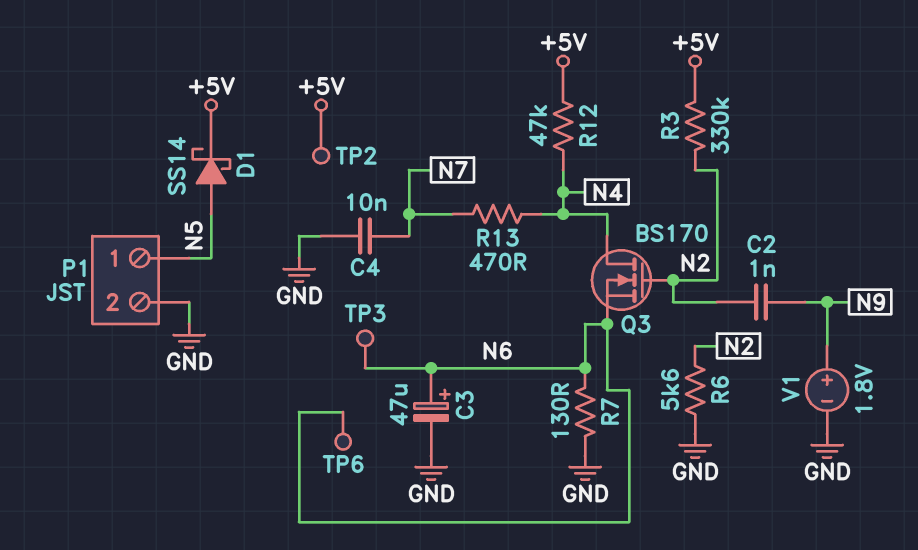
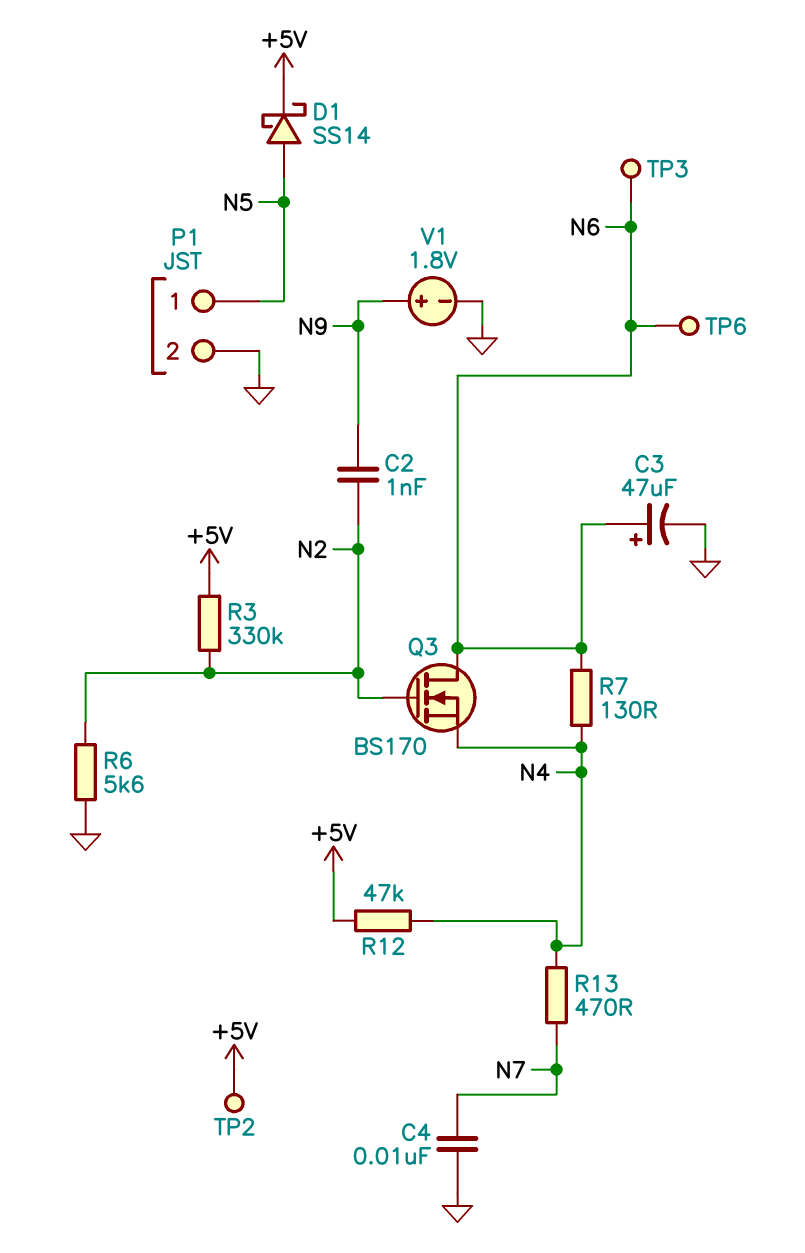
Q3: NMOS BS170 (G N2, D N4, S N6) -> NMOS BS170 (G N2, D N6, S N4)
R7: 130 (GND, N6) -> 130 (N4, N6)

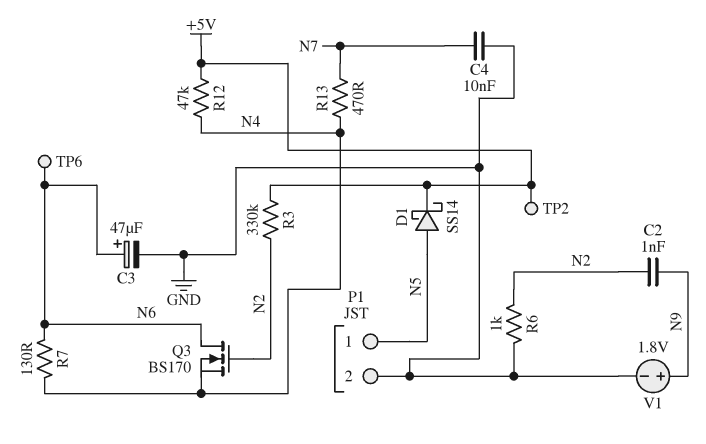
R6: 5.6k (GND, N2) -> 1k (GND, N2)
TP3: test point (N6) -> none

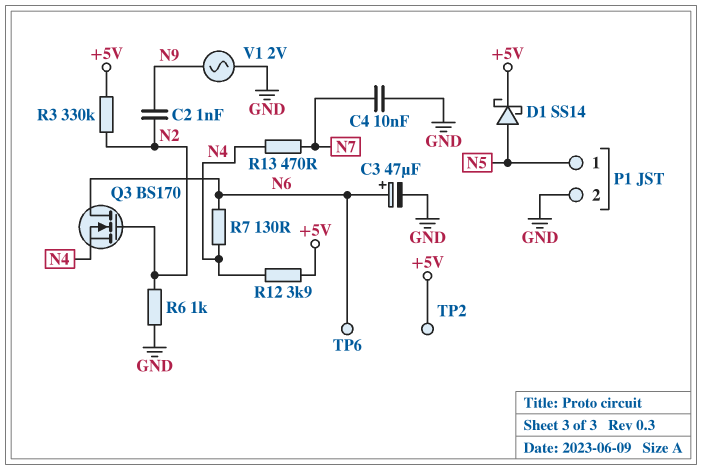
R12: 47k (+5V, N4) -> 3.9k (+5V, N4)
V1: 1.8V (plus N9, minus GND) -> AC 2V (GND, N9)

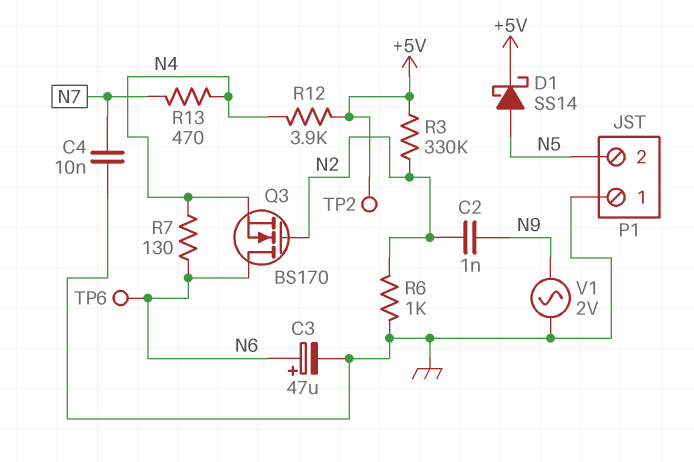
P1 pin 1: N5 -> GND
P1 pin 2: GND -> N5

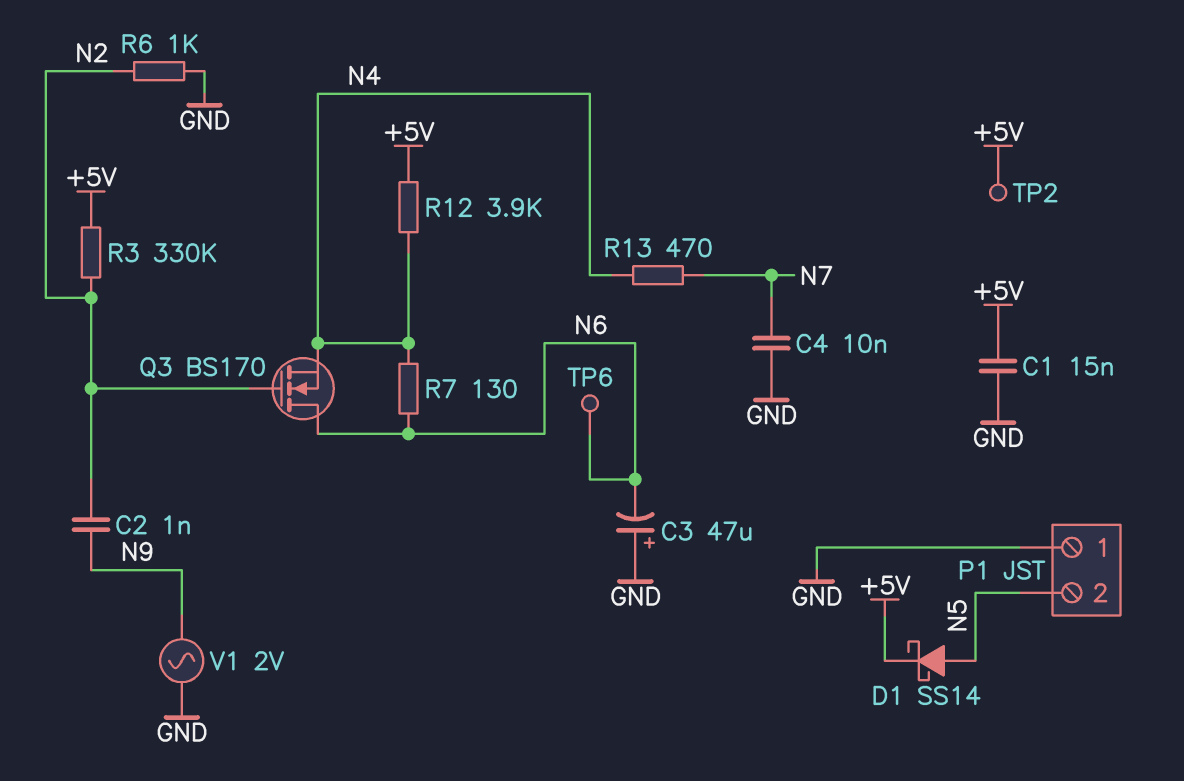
C1: none -> 15nF (+5V, GND)
C3: 47uF (plus N6, minus GND) -> 47uF (plus GND, minus N6)

